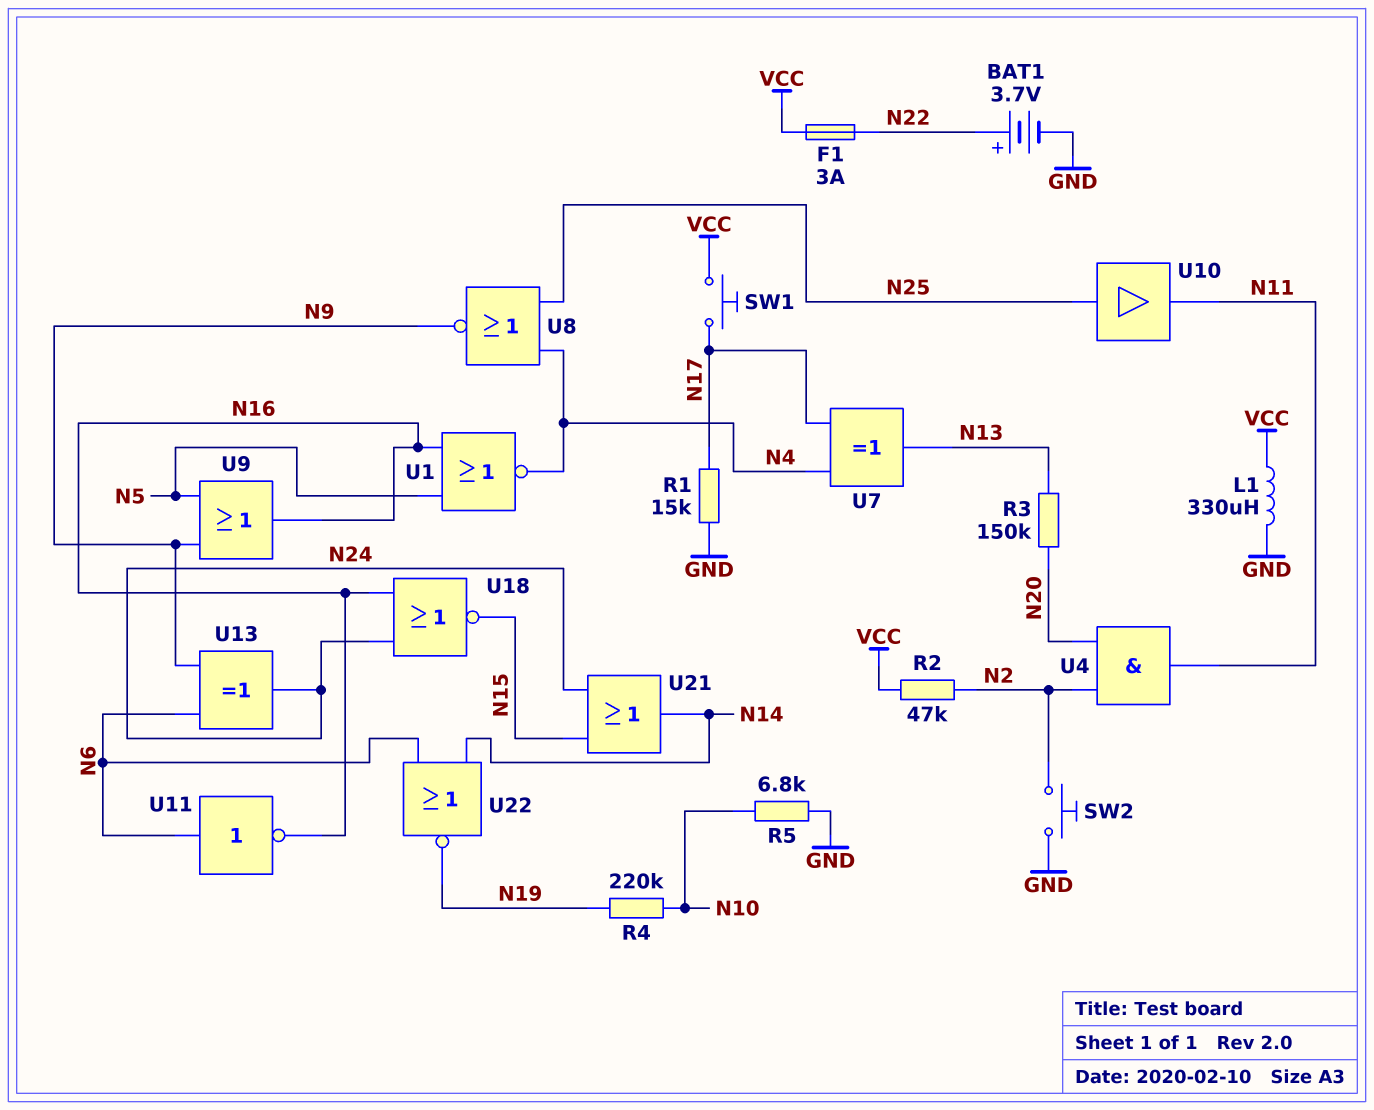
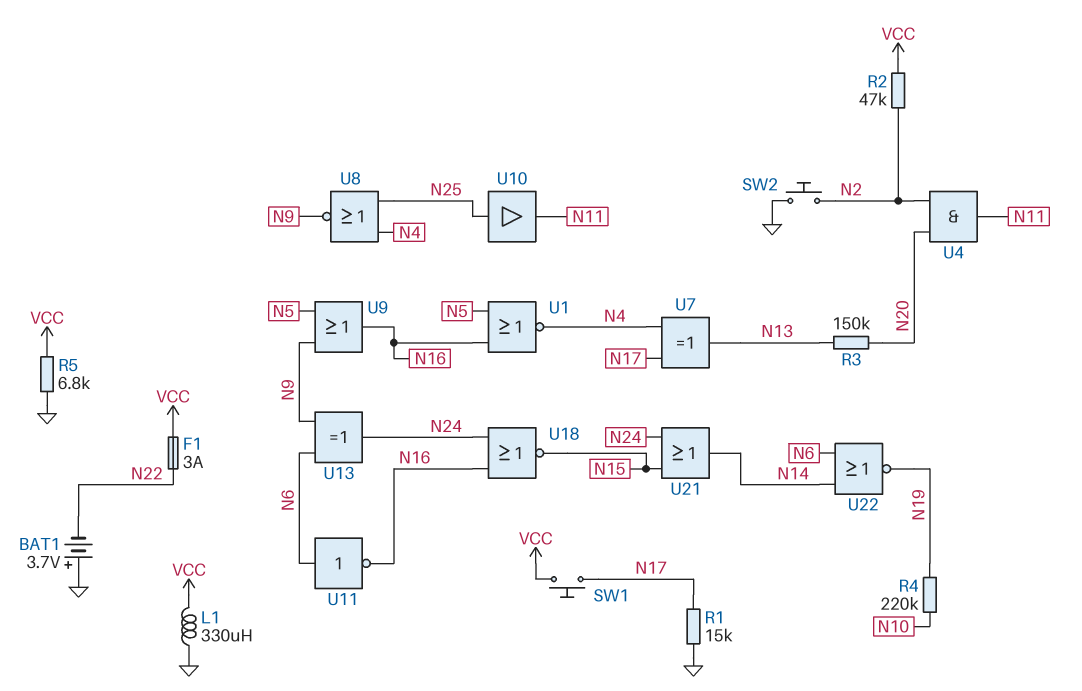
BAT1: 3.7V (plus N22, minus GND) -> 3.7V (plus GND, minus N22)
R5: 6.8k (GND, N10) -> 6.8k (GND, VCC)

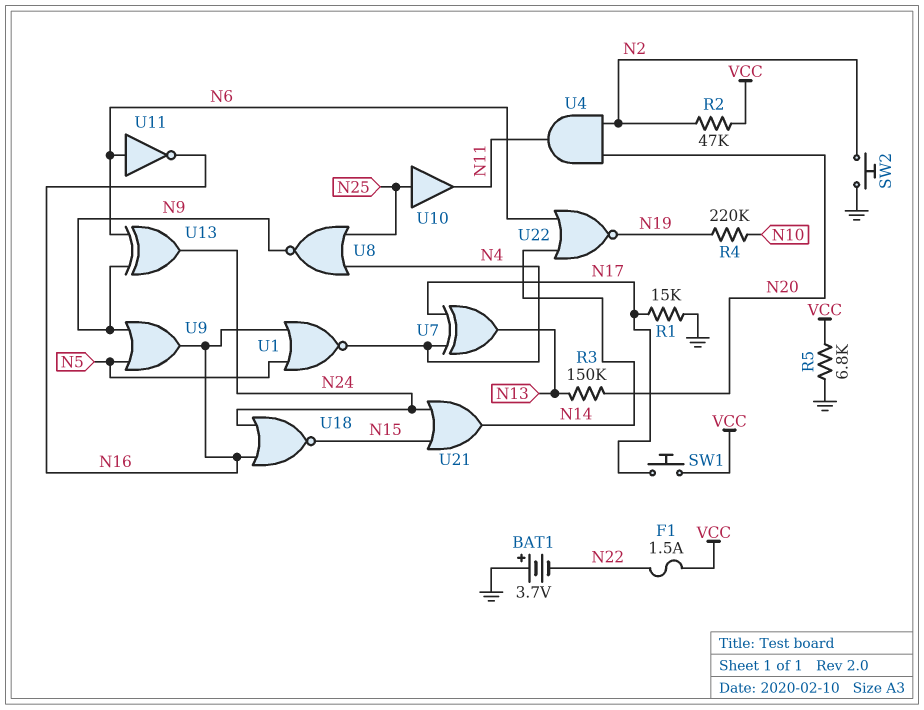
F1: 3A (N22, VCC) -> 1.5A (N22, VCC)
L1: 330uH (GND, VCC) -> none

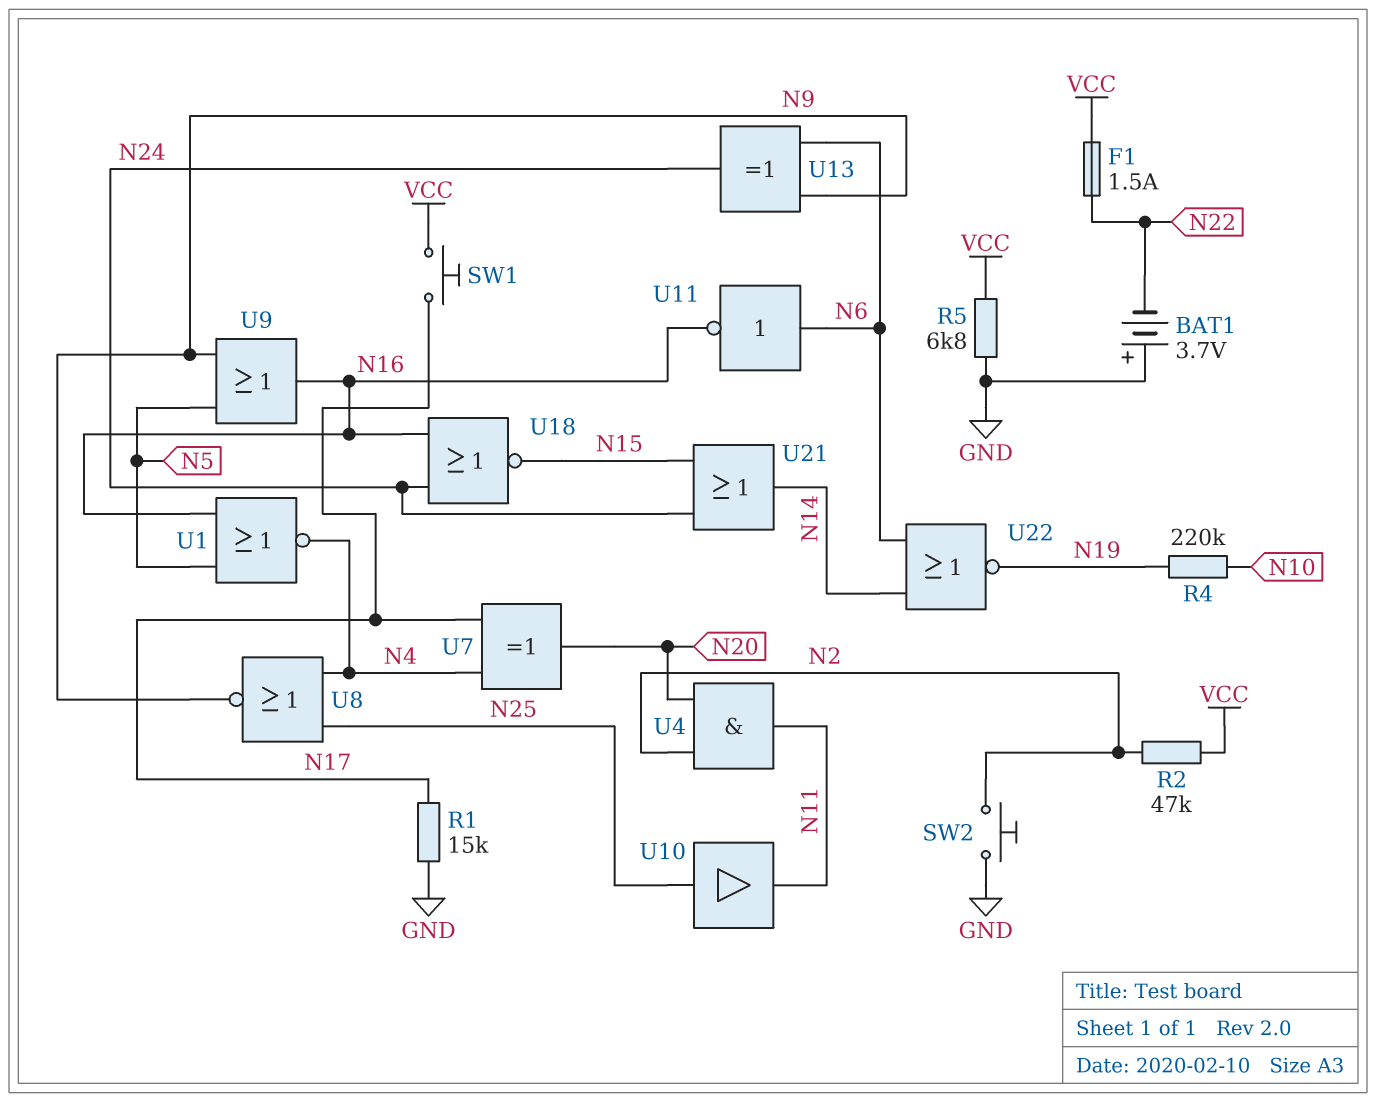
R3: 150k (N13, N20) -> none
U7: XOR (in N4, in N17, out N13) -> XOR (in N4, in N17, out N20)

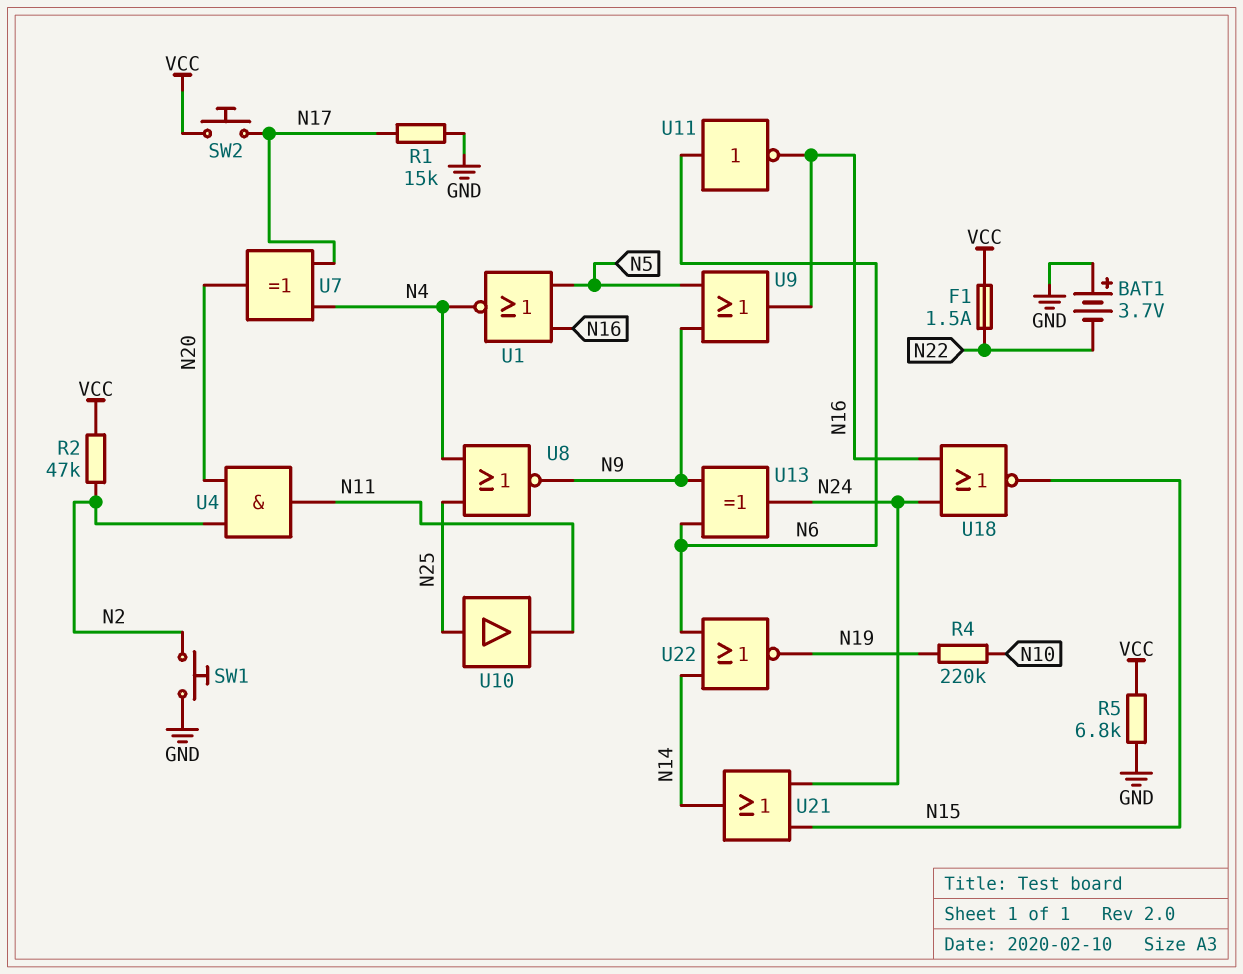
SW1: button (N17, VCC) -> button (GND, N2)
SW2: button (GND, N2) -> button (N17, VCC)

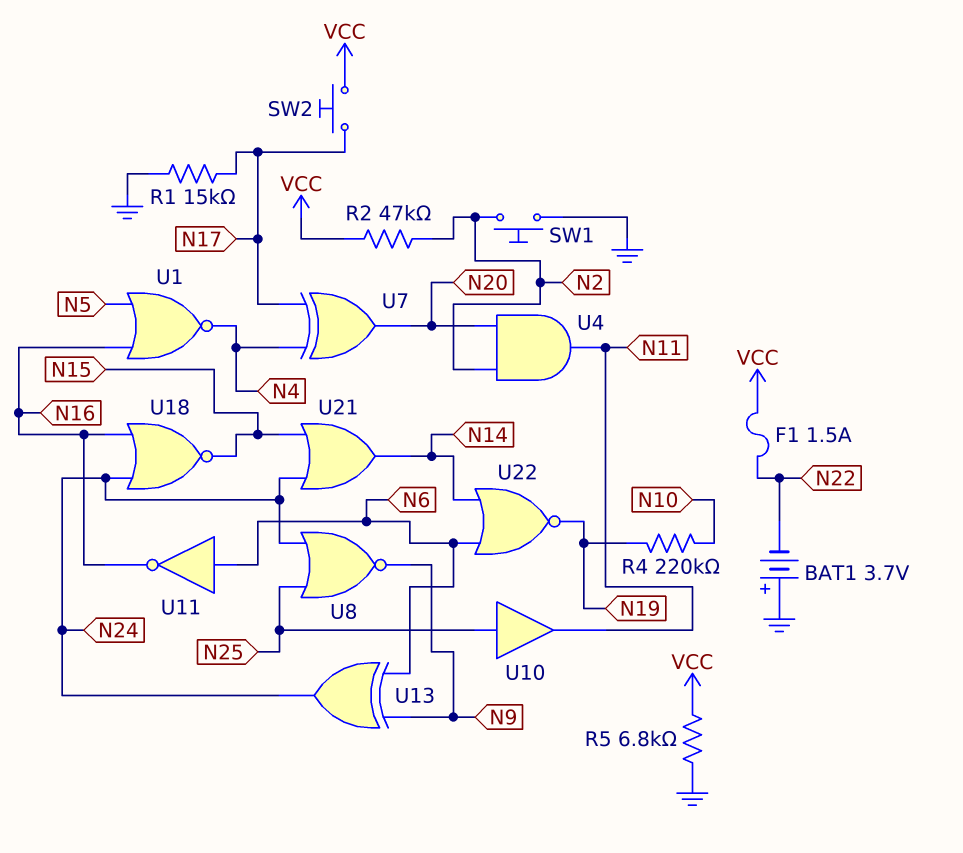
U8: NOR (in N4, in N25, out N9) -> NOR (in N24, in N25, out N9)
U9: OR (in N5, in N9, out N16) -> none

